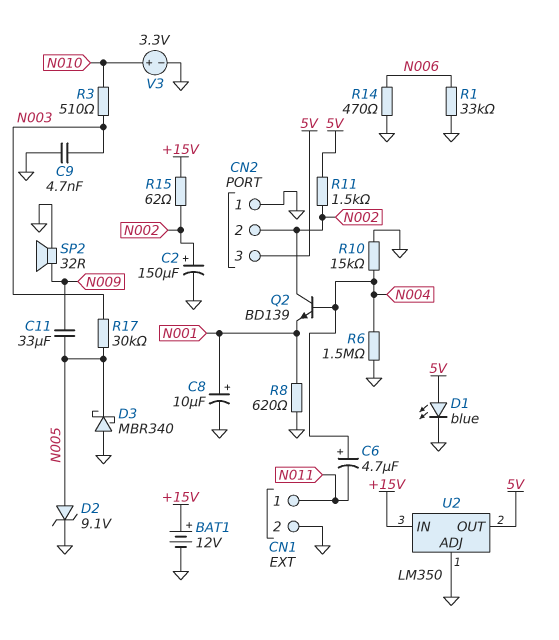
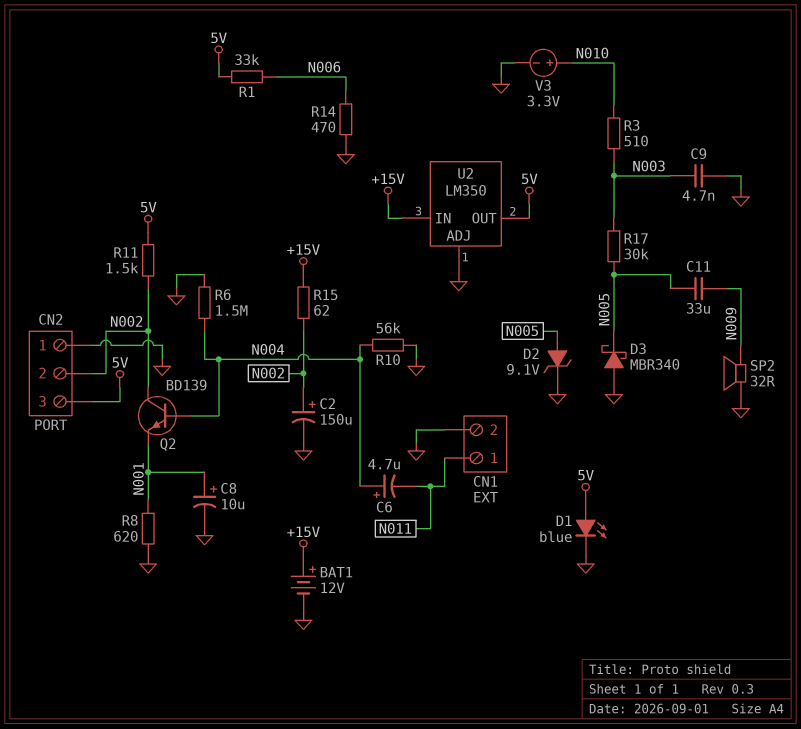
R1: 33k (GND, N006) -> 33k (5V, N006)
R10: 15k (GND, N004) -> 56k (GND, N004)

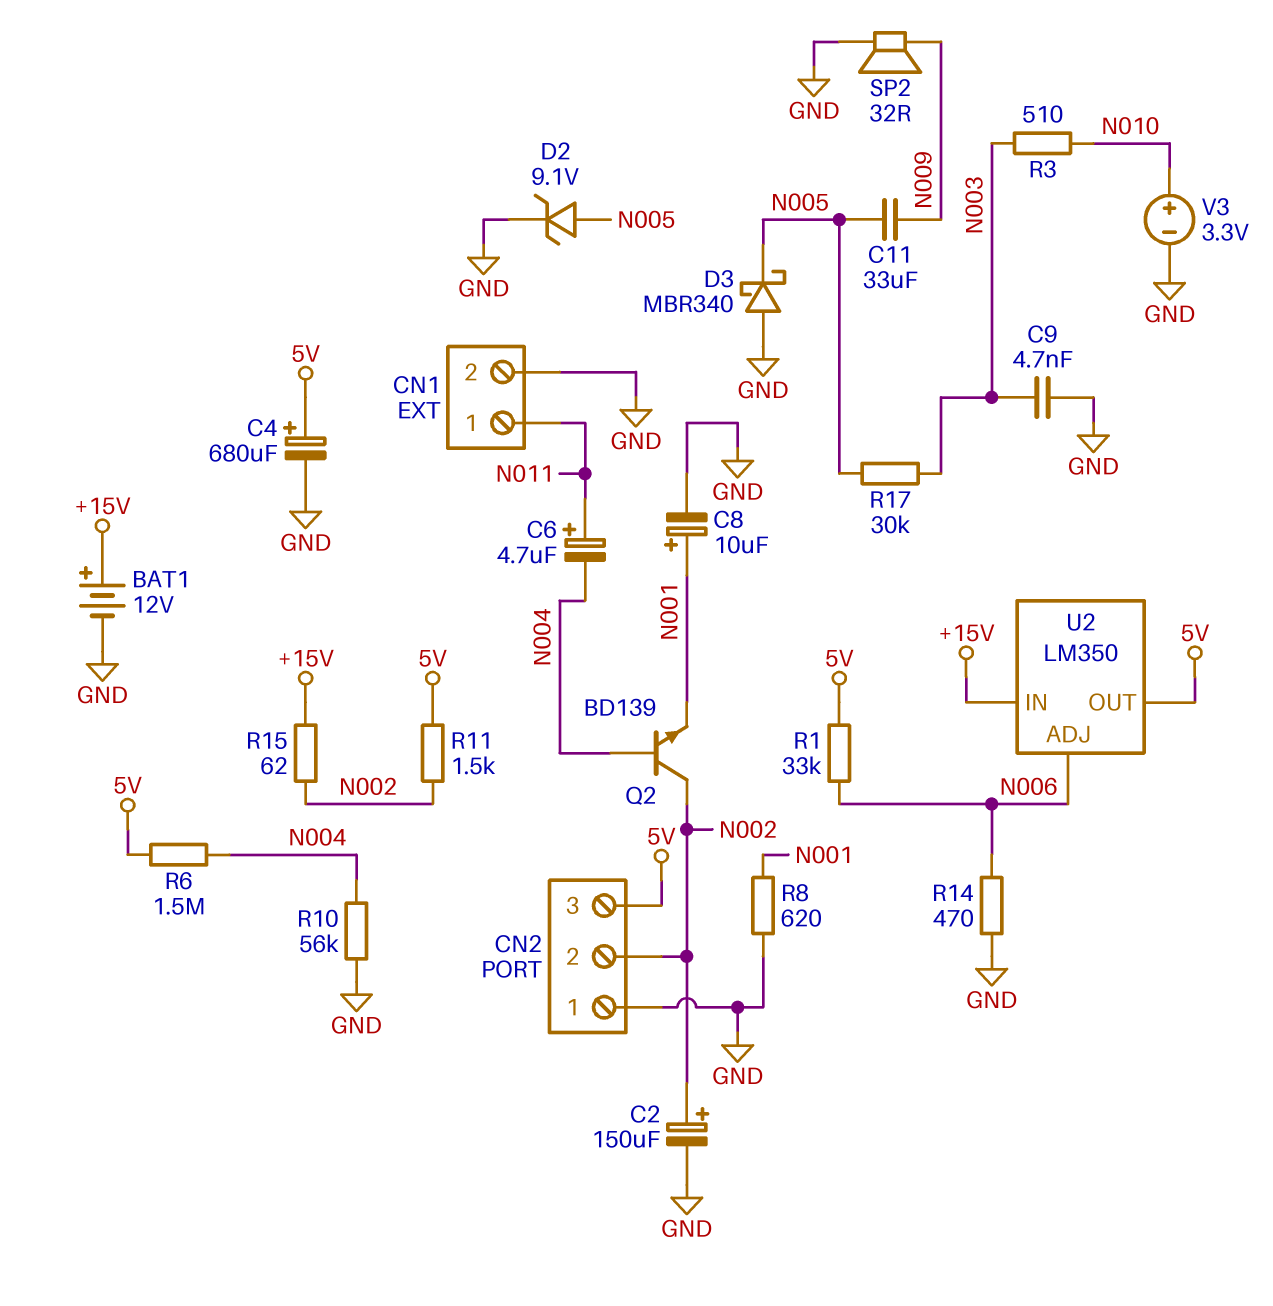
C4: none -> 680uF (plus 5V, minus GND)
C6: 4.7uF (plus N004, minus N011) -> 4.7uF (plus N011, minus N004)
D1: LED blue (A 5V, K GND) -> none
R6: 1.5M (GND, N004) -> 1.5M (5V, N004)
U2 pin ADJ: GND -> N006

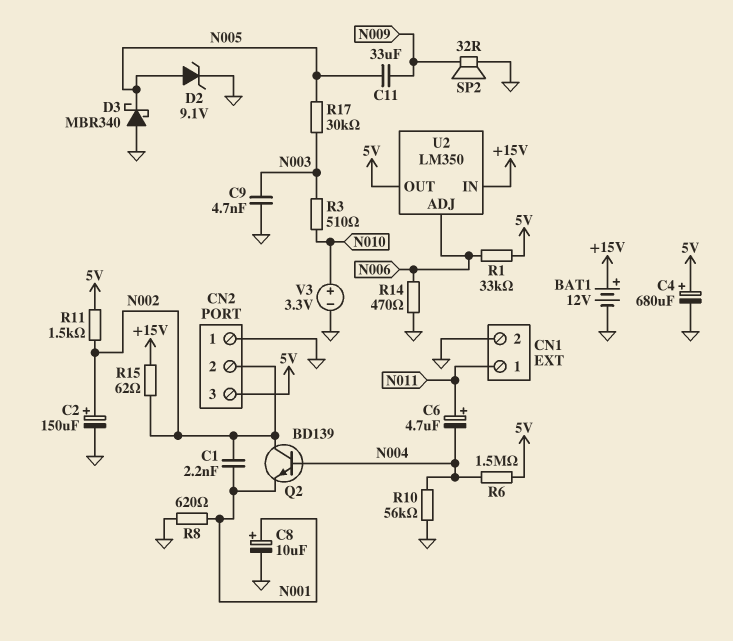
C1: none -> 2.2nF (N001, N002)

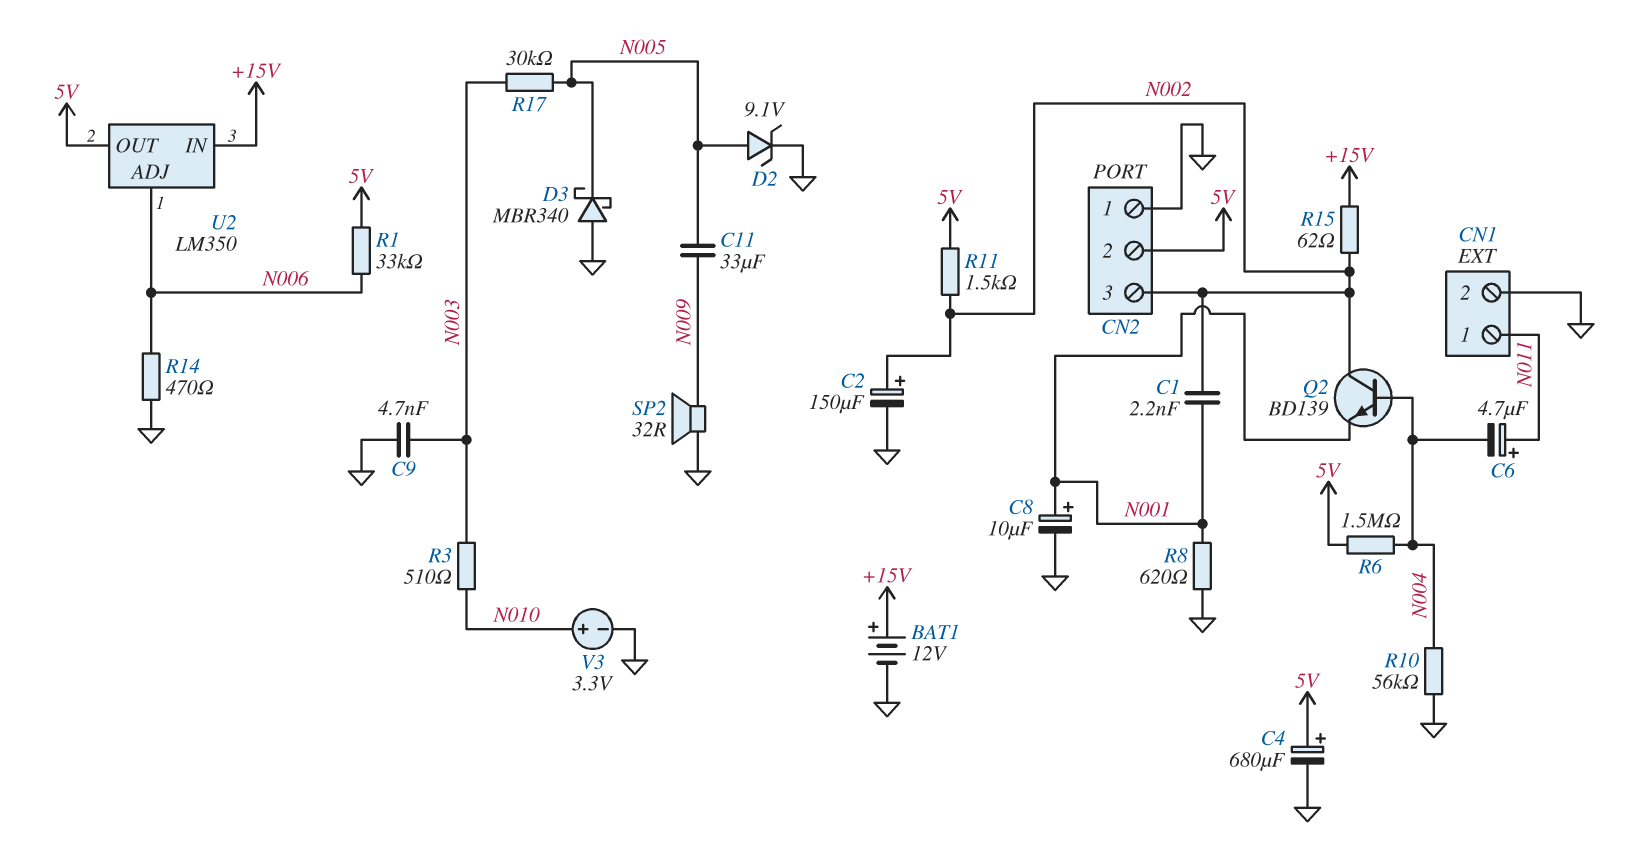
CN2 pin 2: N002 -> 5V
CN2 pin 3: 5V -> N002

